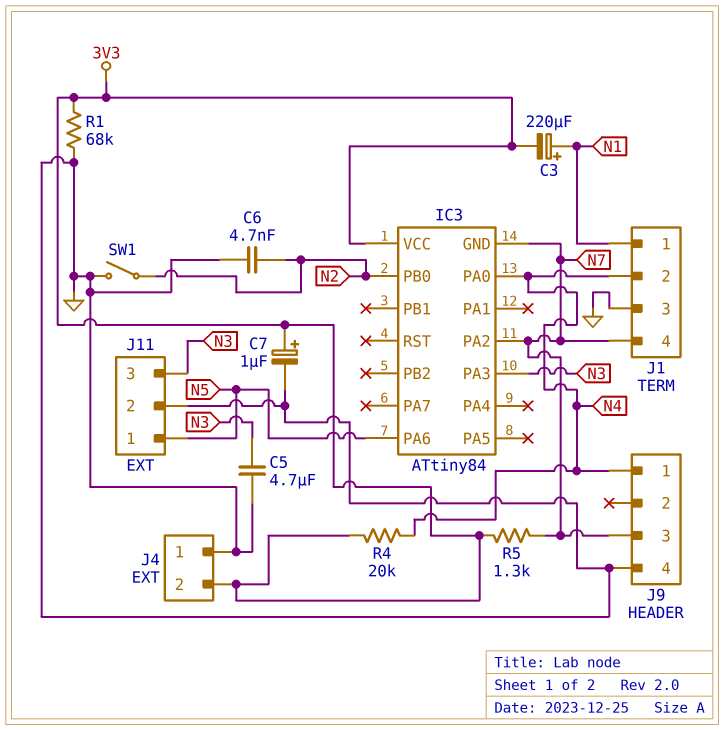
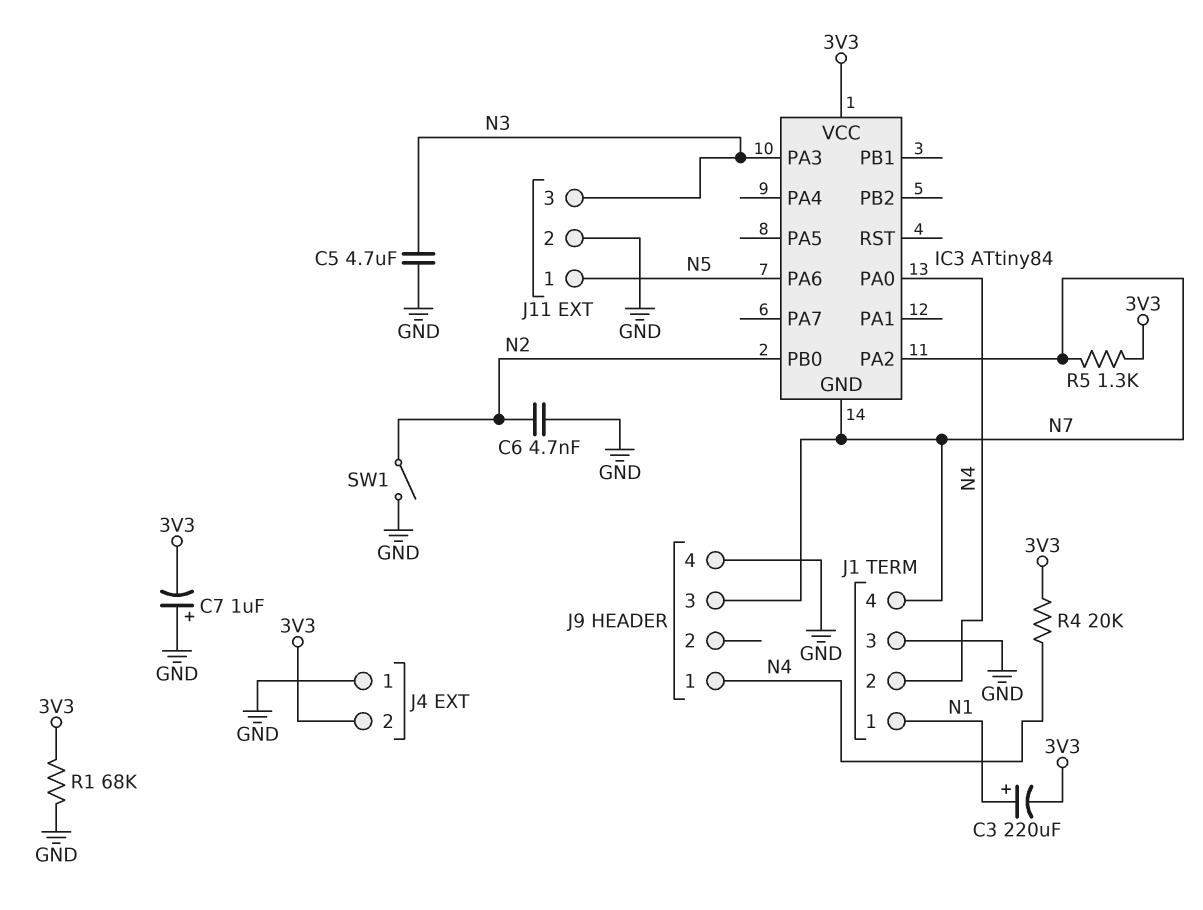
C7: 1uF (plus 3V3, minus GND) -> 1uF (plus GND, minus 3V3)

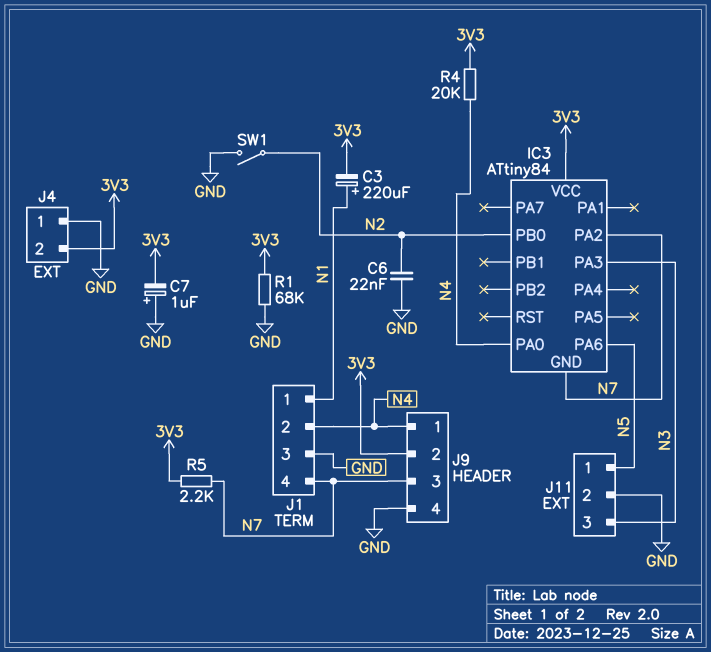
C5: 4.7uF (GND, N3) -> none
C6: 4.7nF (GND, N2) -> 22nF (GND, N2)
J9 pin 2: none -> 3V3
R5: 1.3k (3V3, N7) -> 2.2k (3V3, N7)

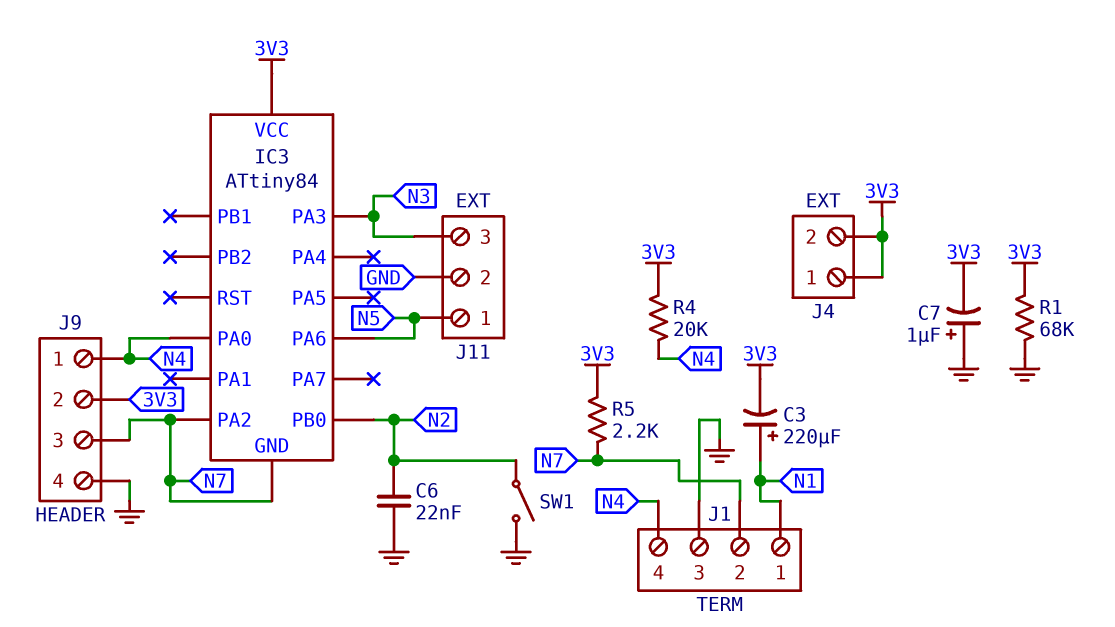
J1 pin 2: N4 -> N7
J1 pin 4: N7 -> N4
J4 pin 1: GND -> 3V3

